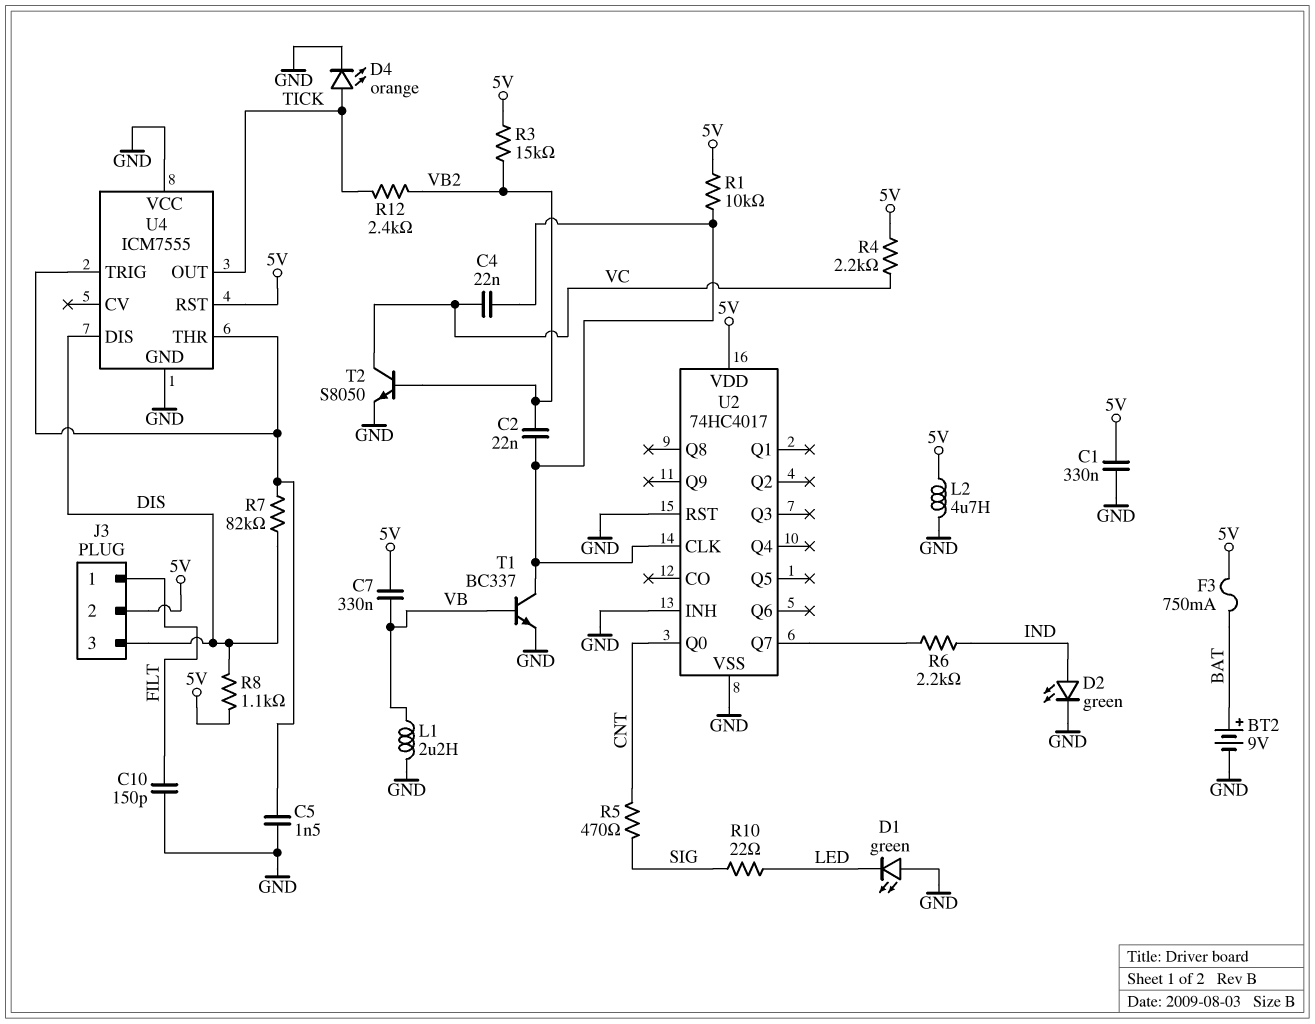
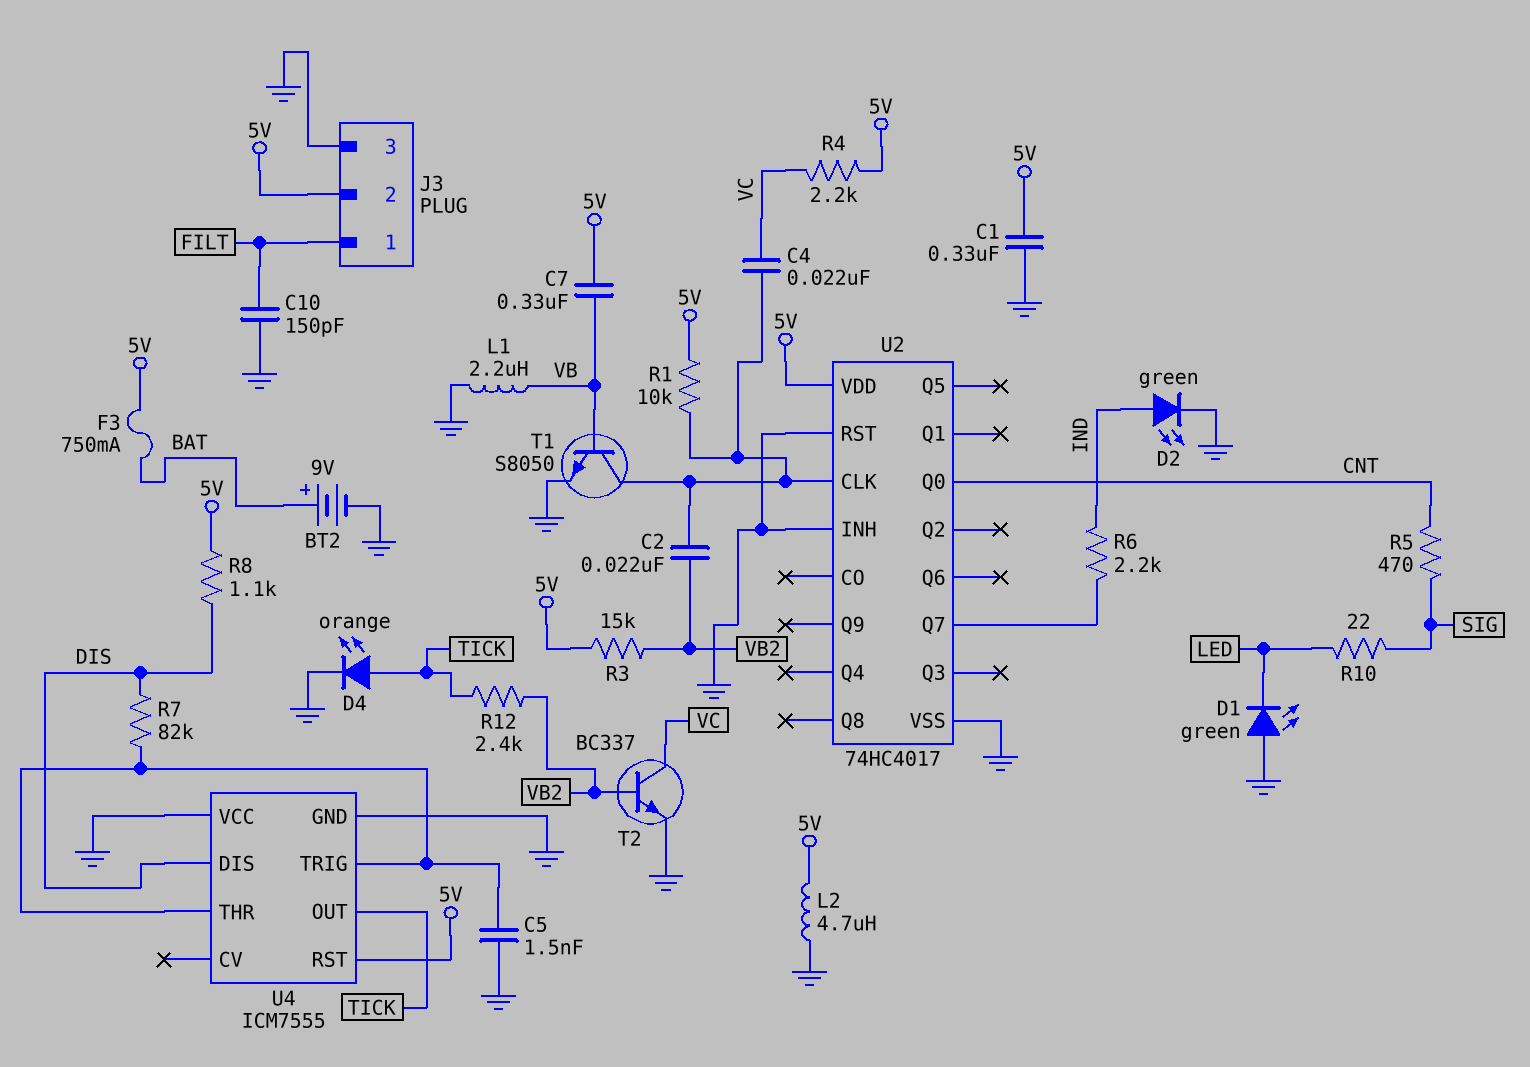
J3 pin 3: DIS -> GND
T1: NPN BC337 (B VB, C U2/CLK, E GND) -> NPN S8050 (B VB, C U2/CLK, E GND)
T2: NPN S8050 (B VB2, C VC, E GND) -> NPN BC337 (B VB2, C VC, E GND)

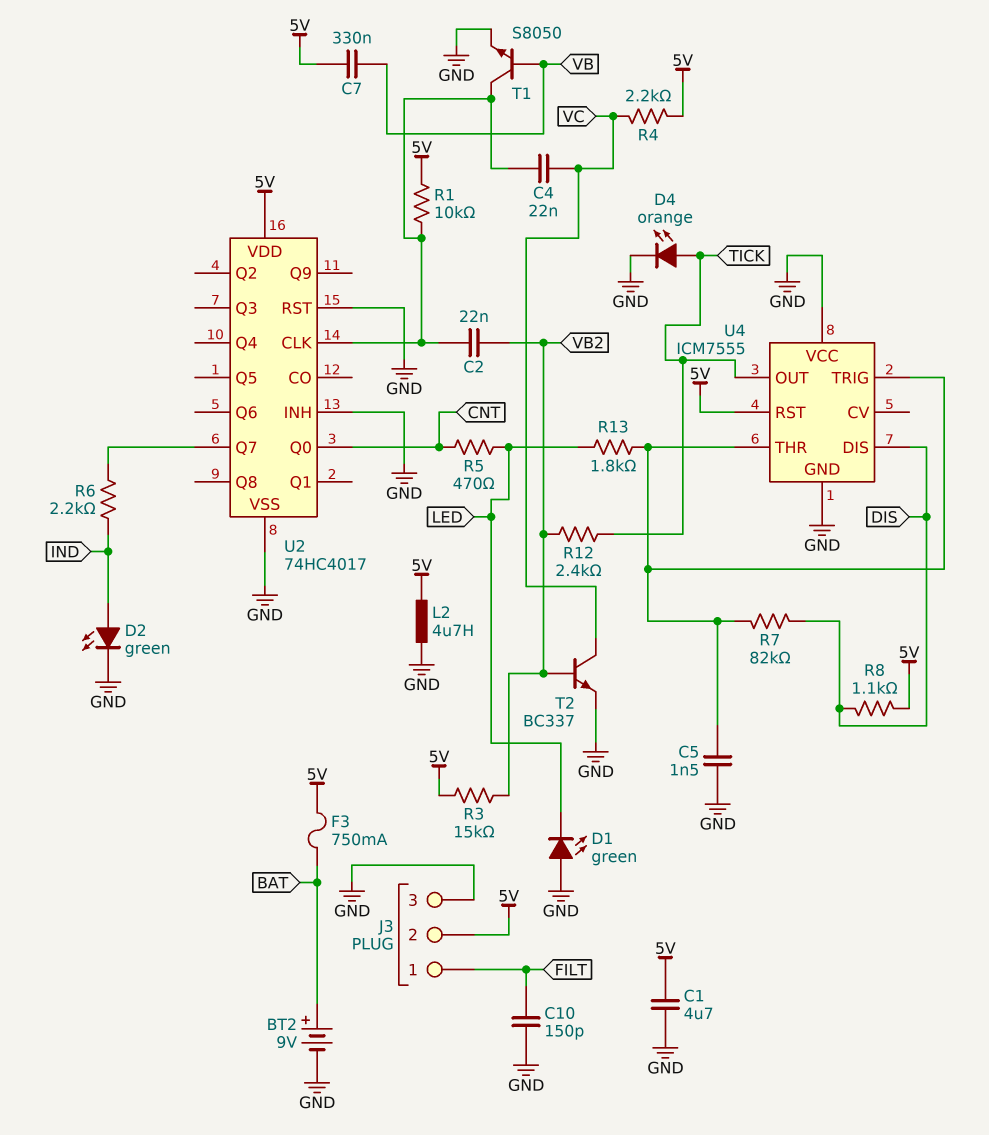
C1: 330nF (5V, GND) -> 4.7uF (5V, GND)
L1: 2.2uH (GND, VB) -> none
R5: 470 (CNT, SIG) -> 470 (CNT, LED)
R10: 22 (LED, SIG) -> none
R13: none -> 1.8k (LED, U4/THR)

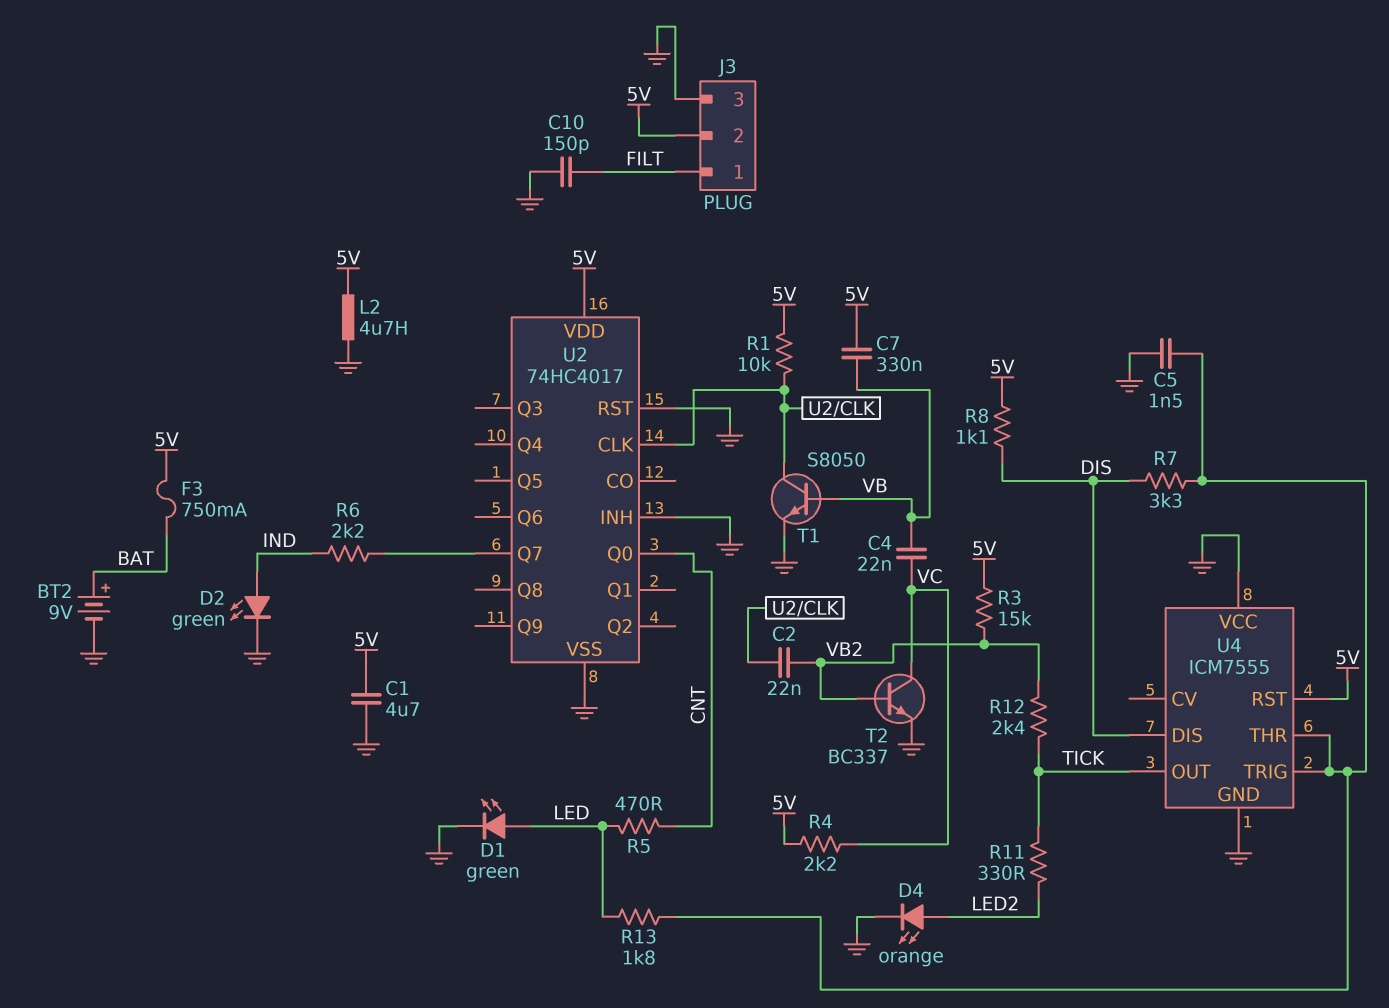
C4: 22nF (U2/CLK, VC) -> 22nF (VB, VC)
D1: LED green (A GND, K LED) -> LED green (A LED, K GND)
D4: LED orange (A TICK, K GND) -> LED orange (A LED2, K GND)
R7: 82k (DIS, U4/THR) -> 3.3k (DIS, U4/THR)
R11: none -> 330 (LED2, TICK)

